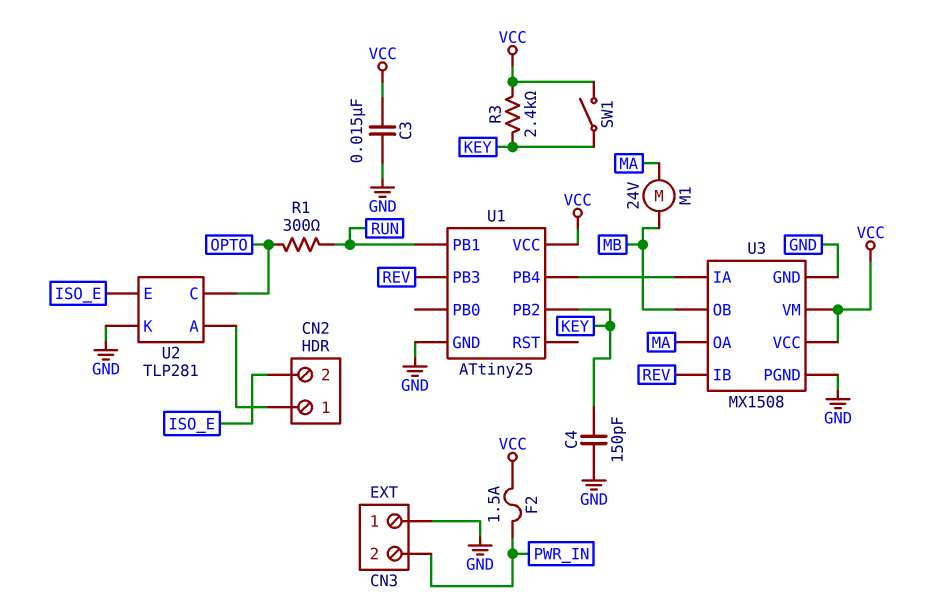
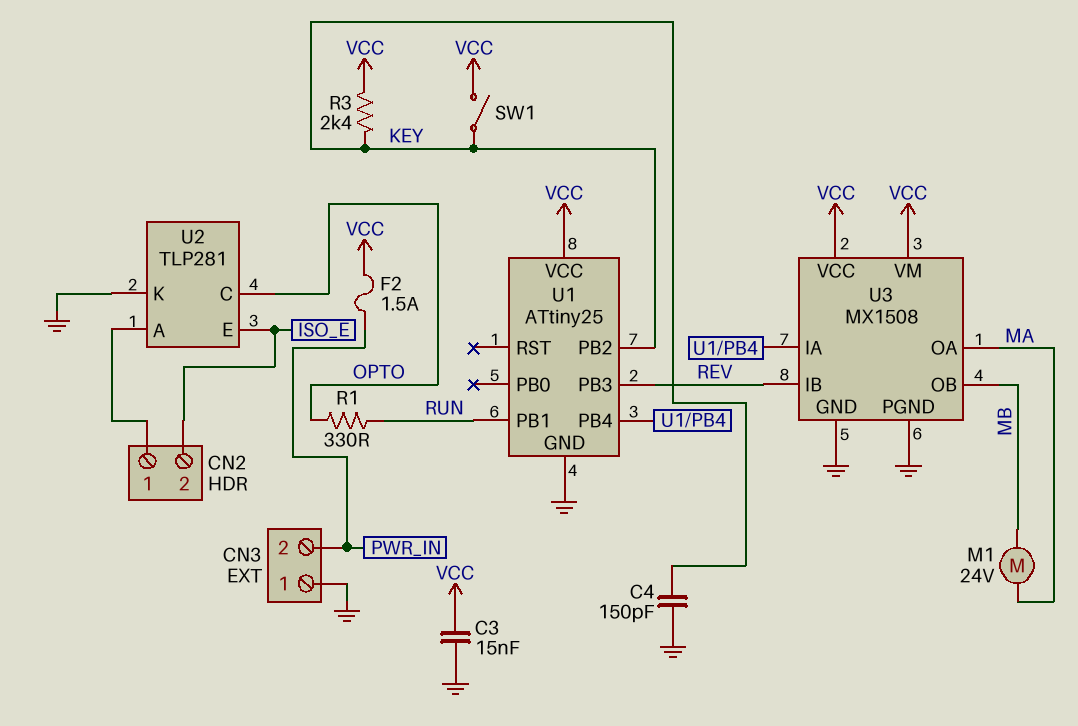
R1: 300 (OPTO, RUN) -> 330 (OPTO, RUN)

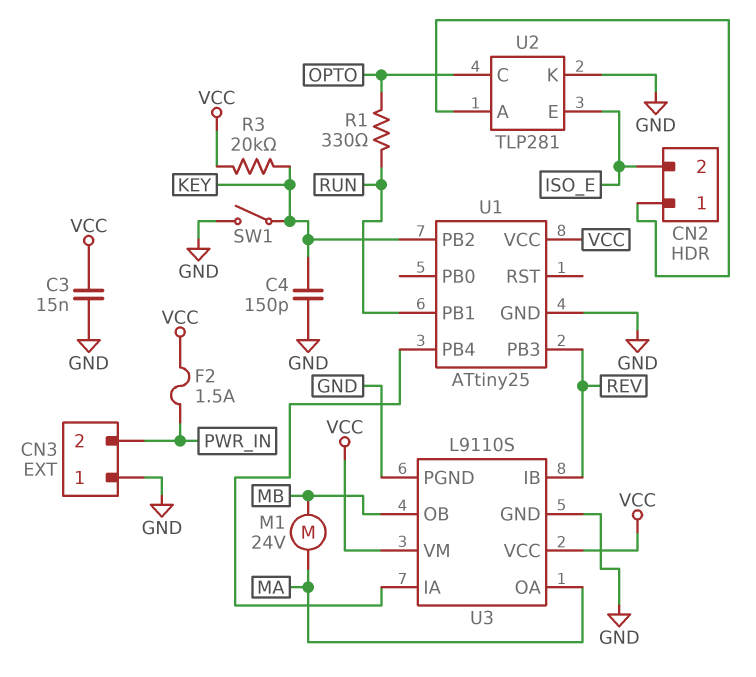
R3: 2.4k (KEY, VCC) -> 20k (KEY, VCC)
SW1: switch (KEY, VCC) -> switch (GND, KEY)
U3: MX1508 -> L9110S

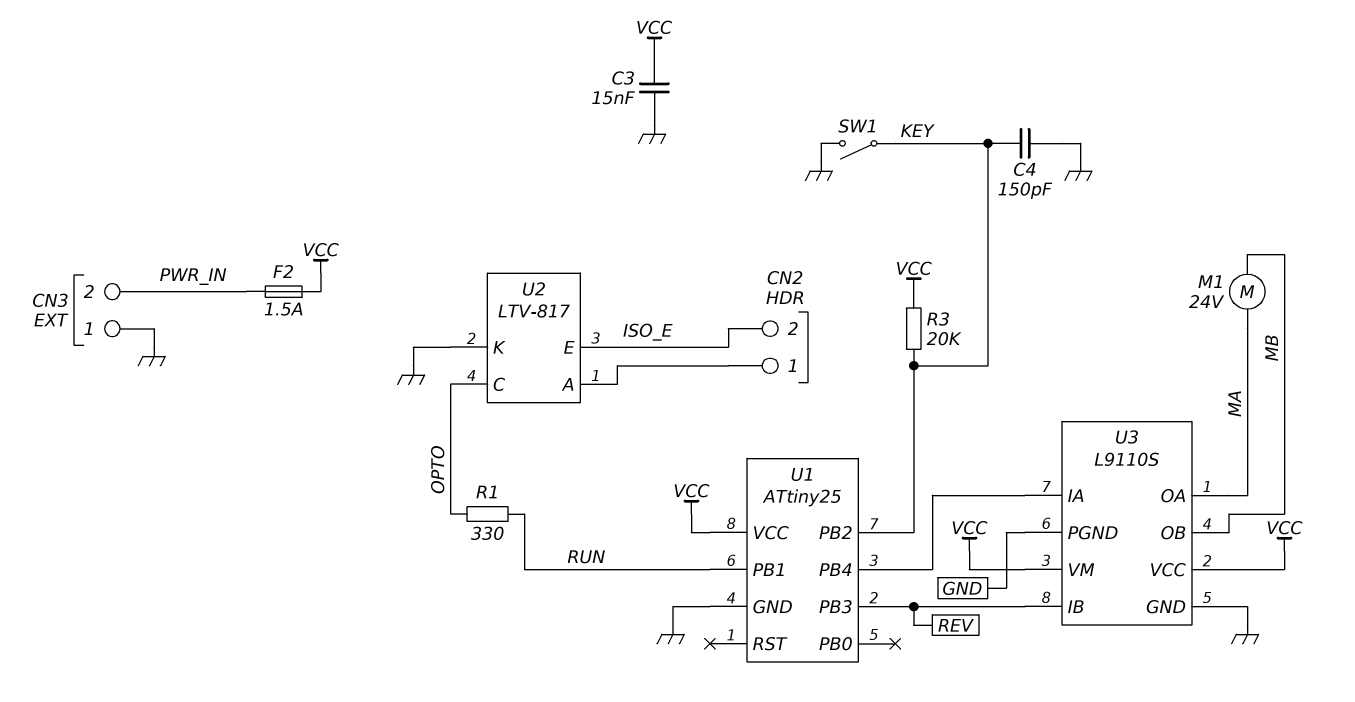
U2: TLP281 -> LTV-817

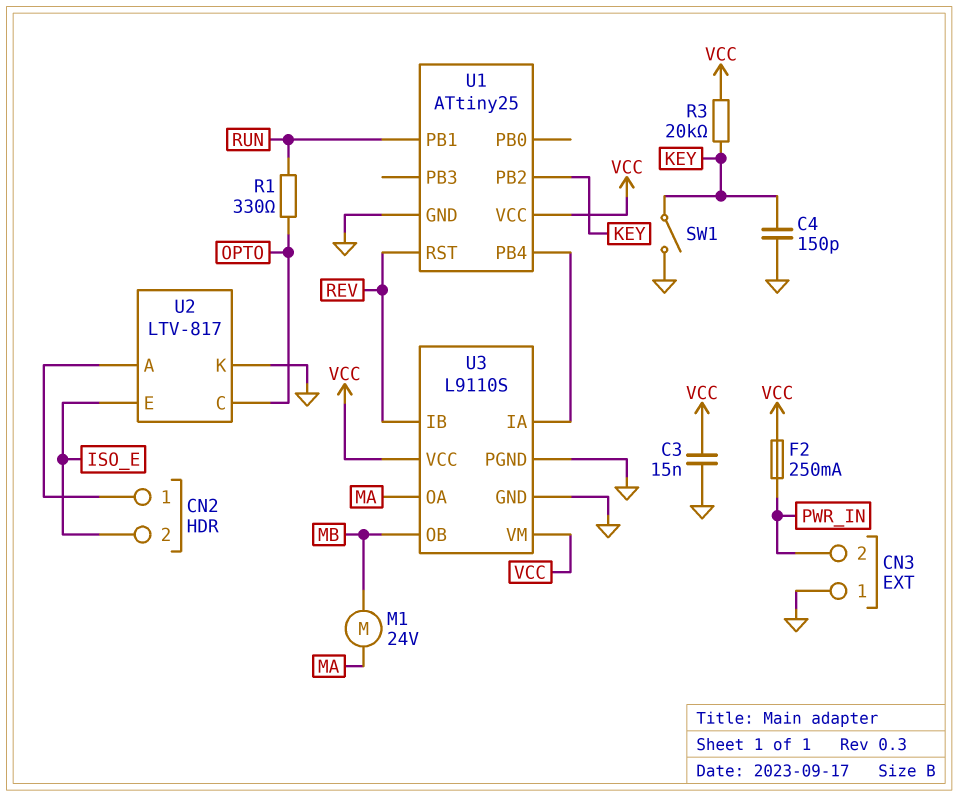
F2: 1.5A (PWR_IN, VCC) -> 250mA (PWR_IN, VCC)
U1 pin PB3: REV -> none
U1 pin RST: none -> REV

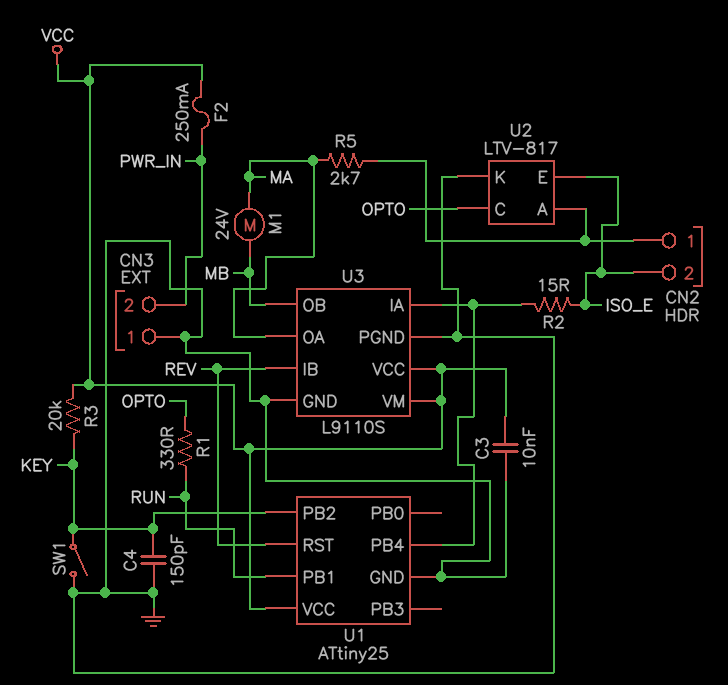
C3: 15nF (GND, VCC) -> 10nF (GND, VCC)
R2: none -> 15 (ISO_E, U1/PB4)
R5: none -> 2.7k (CN2/1, MA)

